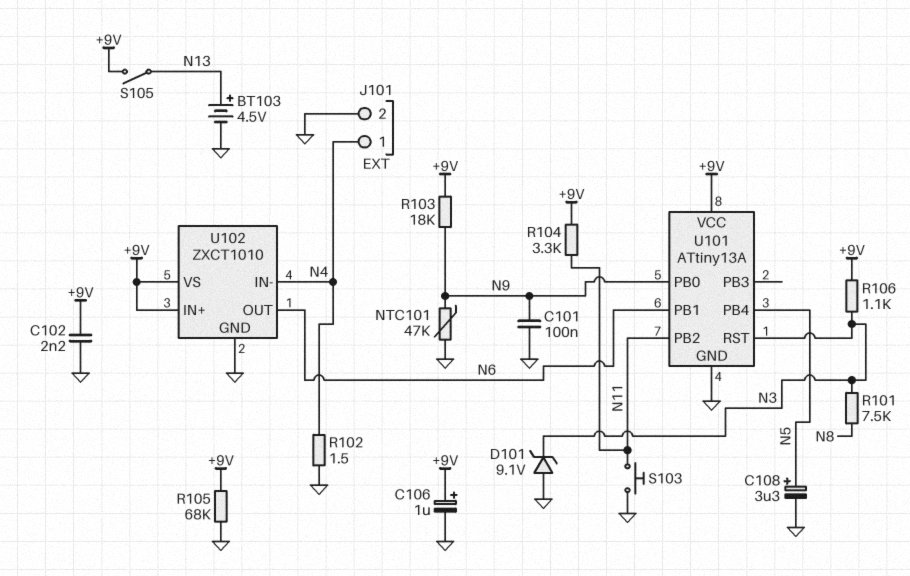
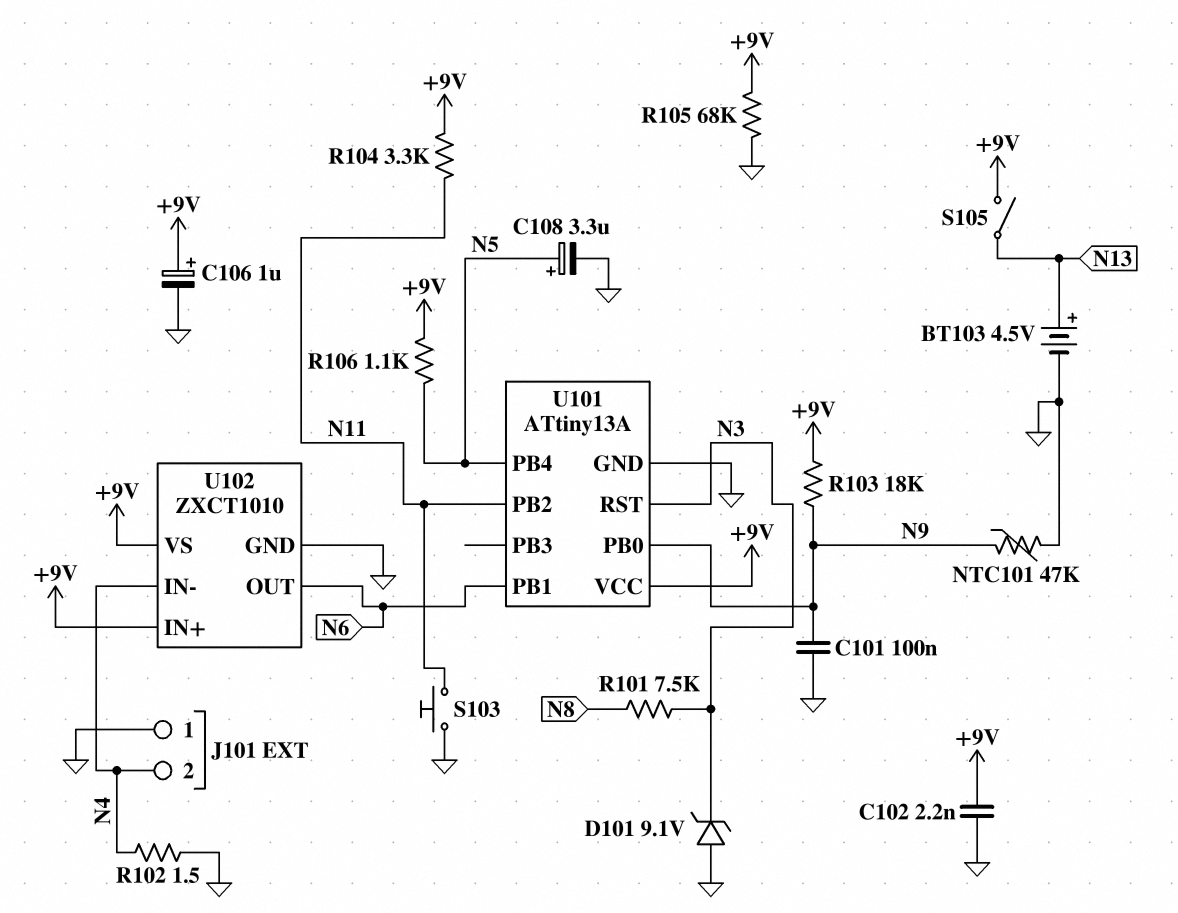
J101 pin 1: N4 -> GND
J101 pin 2: GND -> N4
R106: 1.1k (+9V, N3) -> 1.1k (+9V, N5)

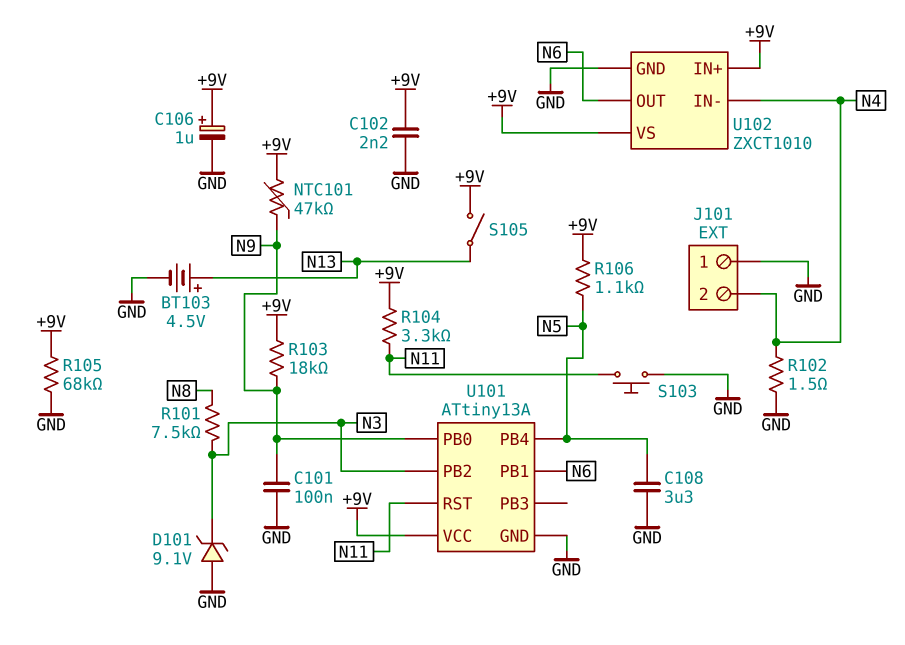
C108: 3.3uF (plus N5, minus GND) -> 3.3uF (GND, N5)
NTC101: 47k (GND, N9) -> 47k (+9V, N9)
U101 pin PB2: N11 -> N3
U101 pin RST: N3 -> N11

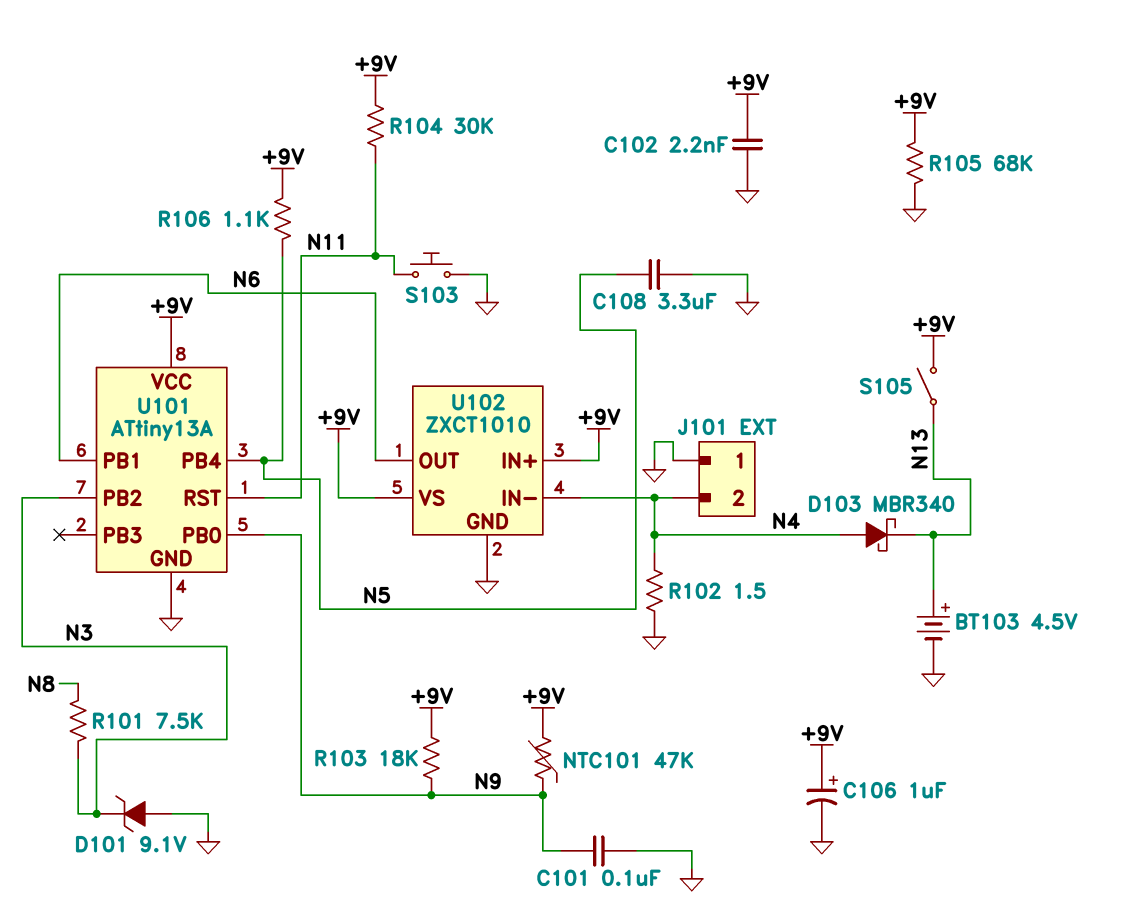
D103: none -> schottky MBR340 (A N4, K N13)
R104: 3.3k (+9V, N11) -> 30k (+9V, N11)

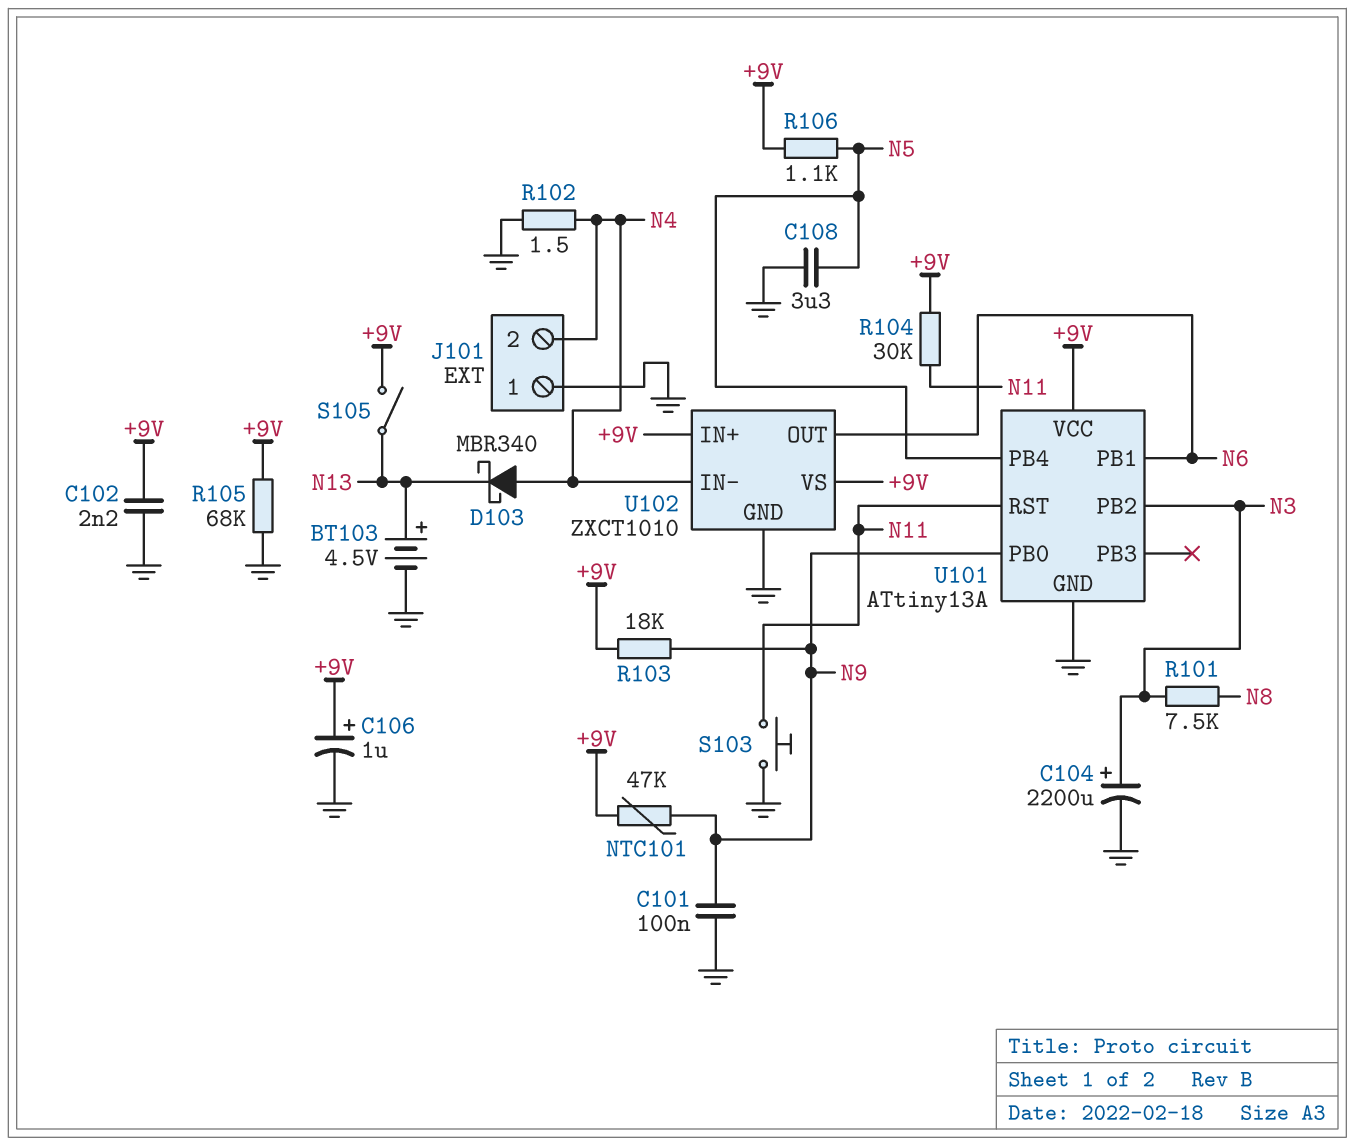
C104: none -> 2200uF (plus N3, minus GND)
D101: zener 9.1V (A GND, K N3) -> none

